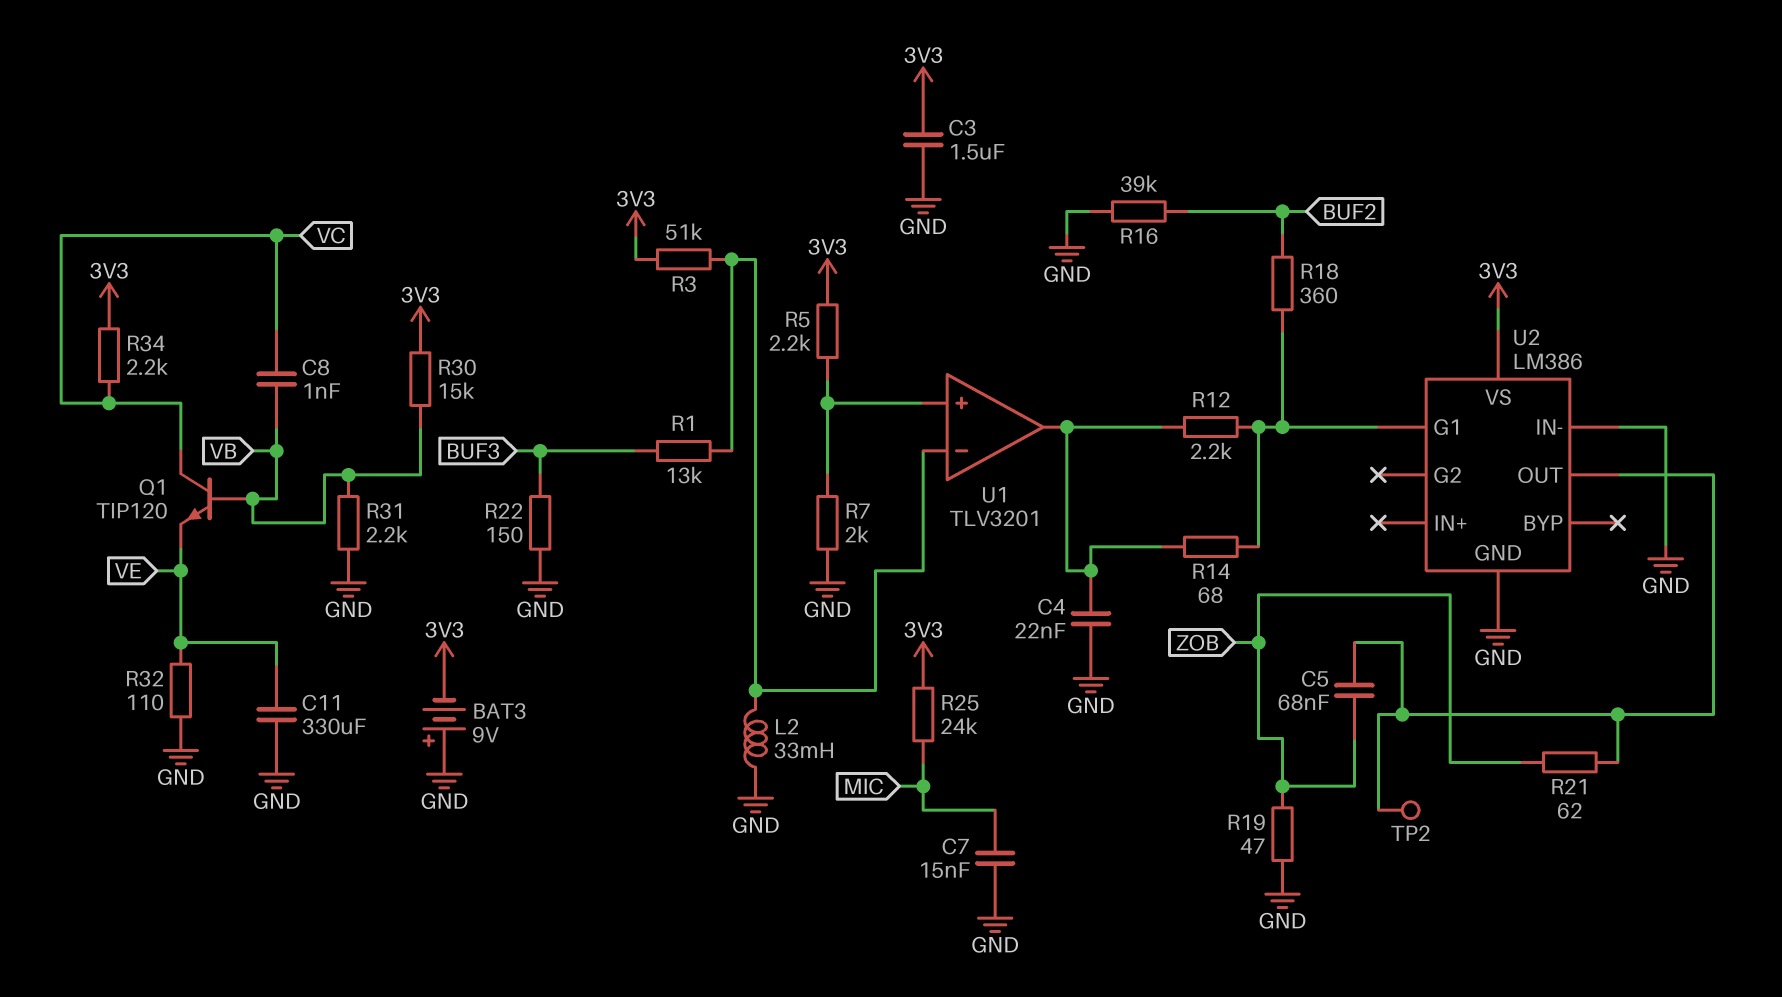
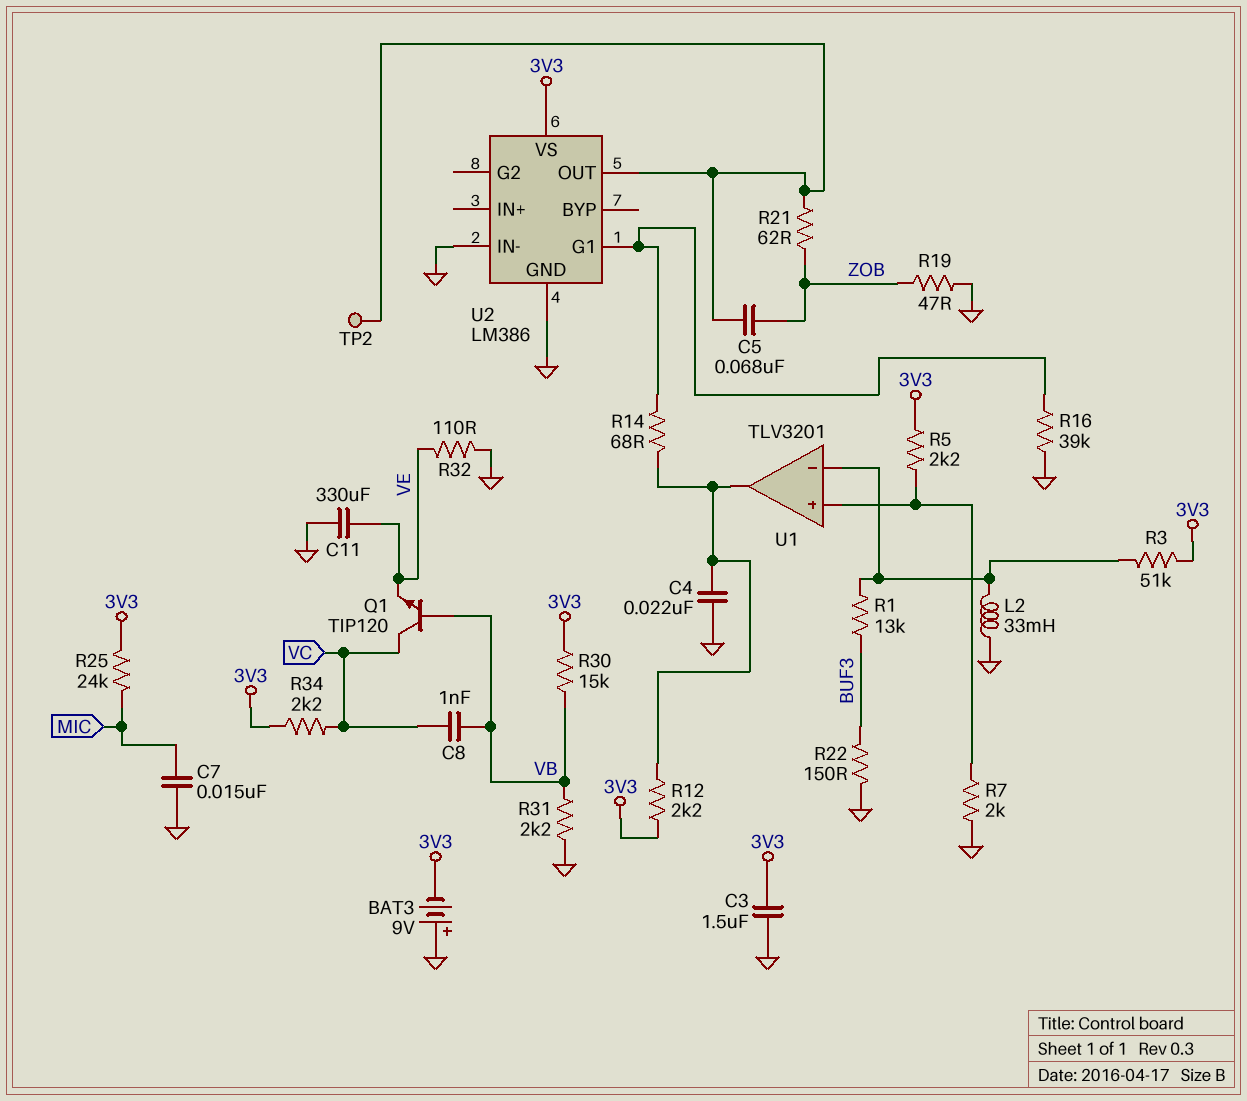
R12: 2.2k (U1/out, U2/G1) -> 2.2k (3V3, U1/out)
R16: 39k (BUF2, GND) -> 39k (GND, U2/G1)
R18: 360 (BUF2, U2/G1) -> none

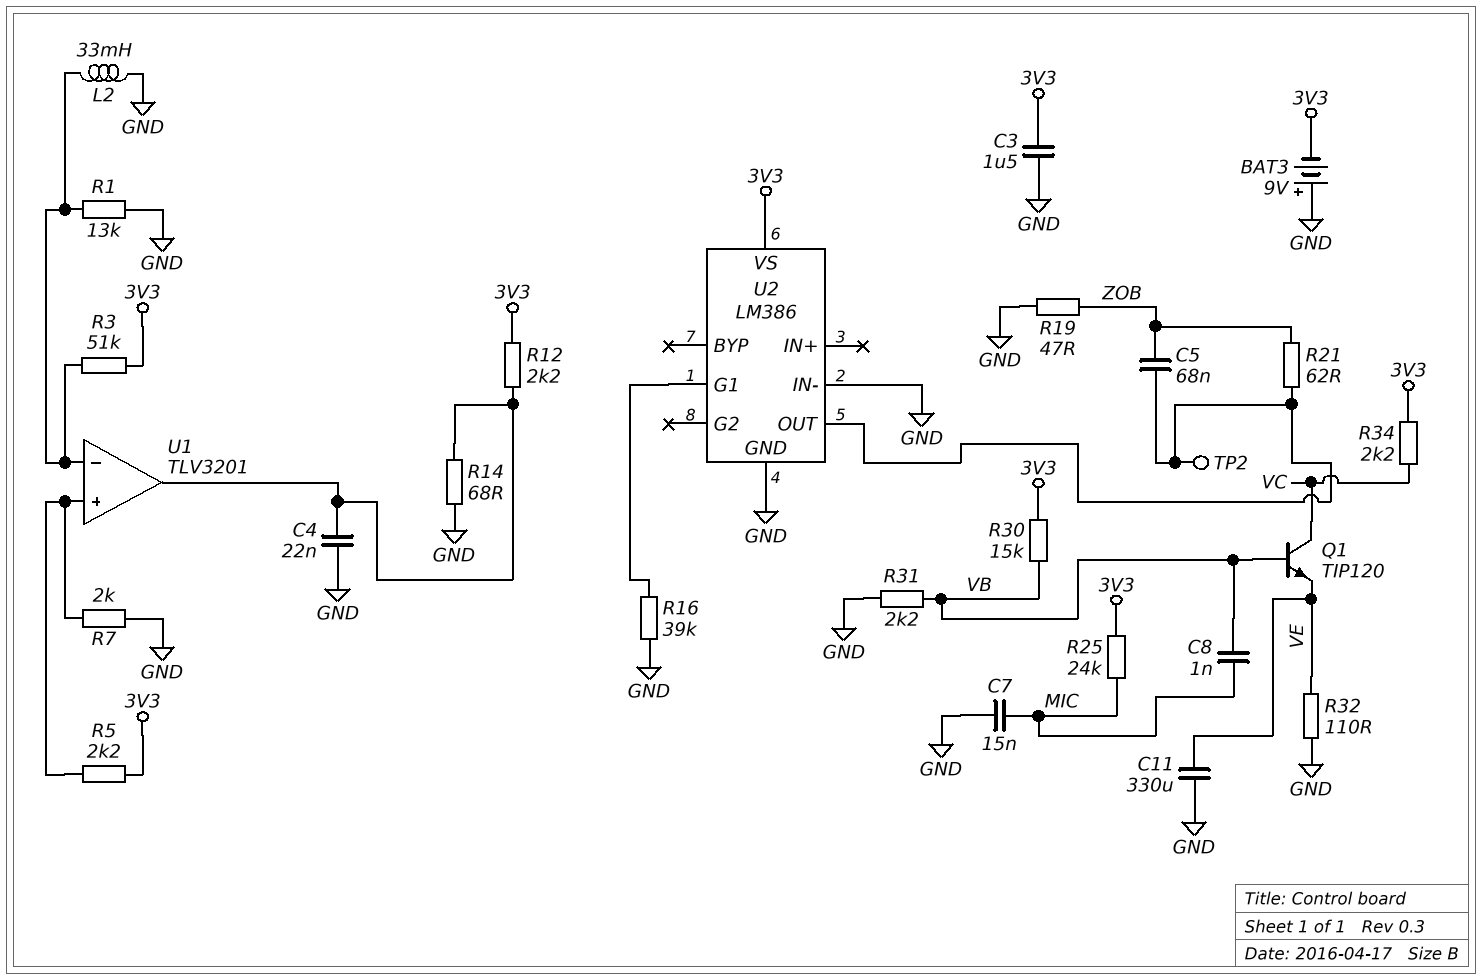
C8: 1nF (VB, VC) -> 1nF (MIC, VB)
R1: 13k (BUF3, U1/in-) -> 13k (GND, U1/in-)
R14: 68 (U1/out, U2/G1) -> 68 (GND, U1/out)
R22: 150 (BUF3, GND) -> none

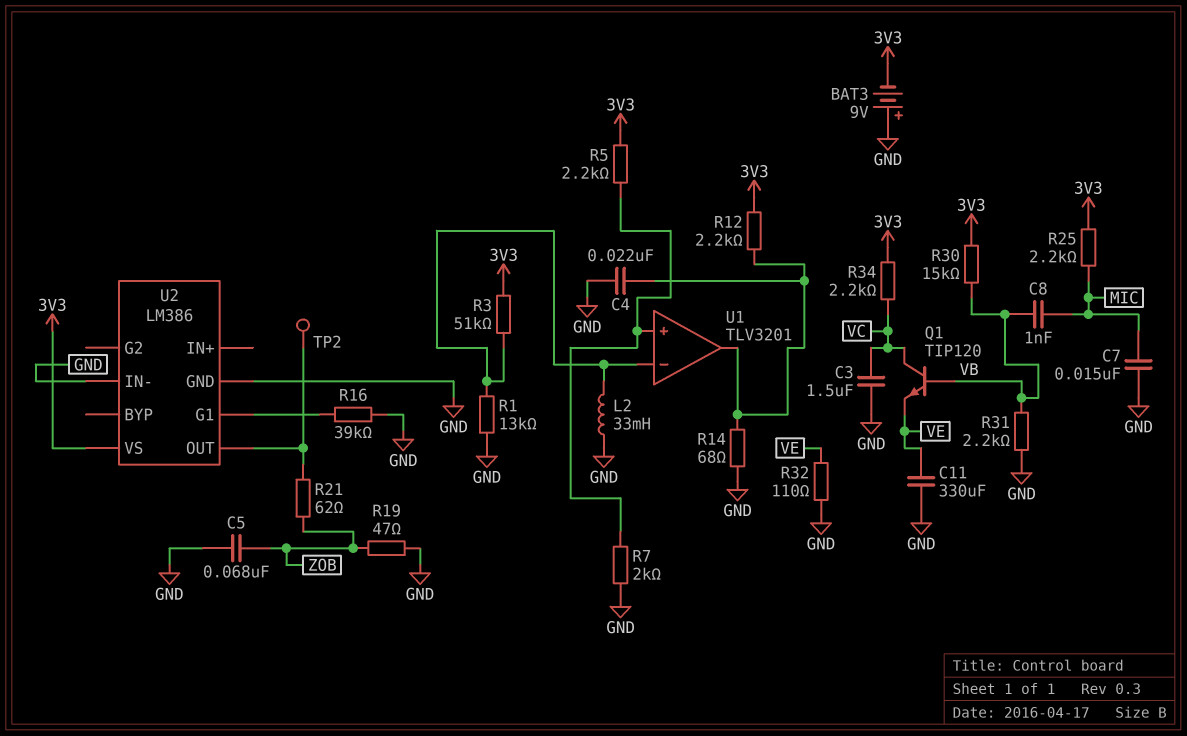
C3: 1.5uF (3V3, GND) -> 1.5uF (GND, VC)
C5: 68nF (U2/OUT, ZOB) -> 68nF (GND, ZOB)
R25: 24k (3V3, MIC) -> 2.2k (3V3, MIC)

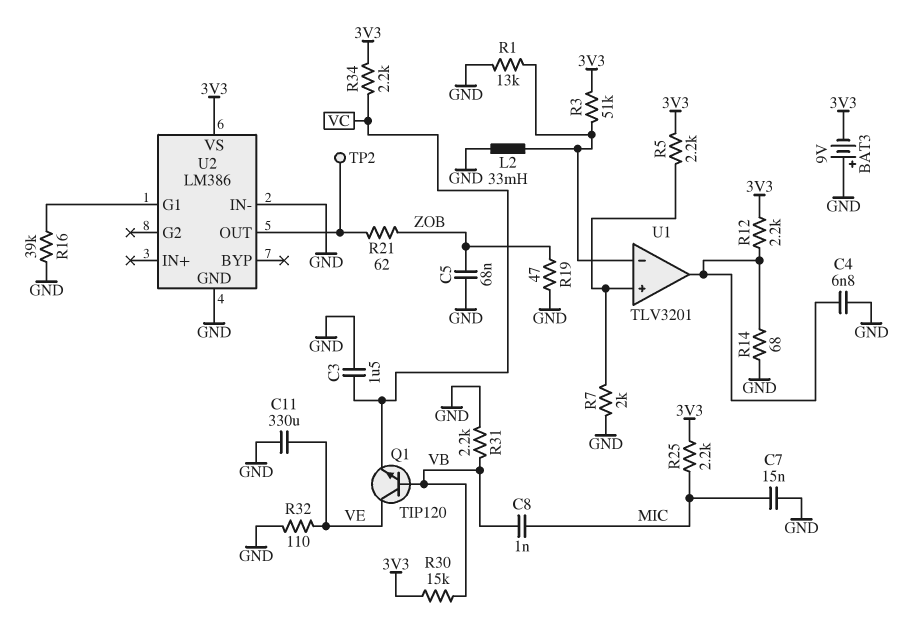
C4: 22nF (GND, U1/out) -> 6.8nF (GND, U1/out)
Q1: NPN TIP120 (B VB, C VC, E VE) -> NPN TIP120 (B VB, C VE, E VC)

